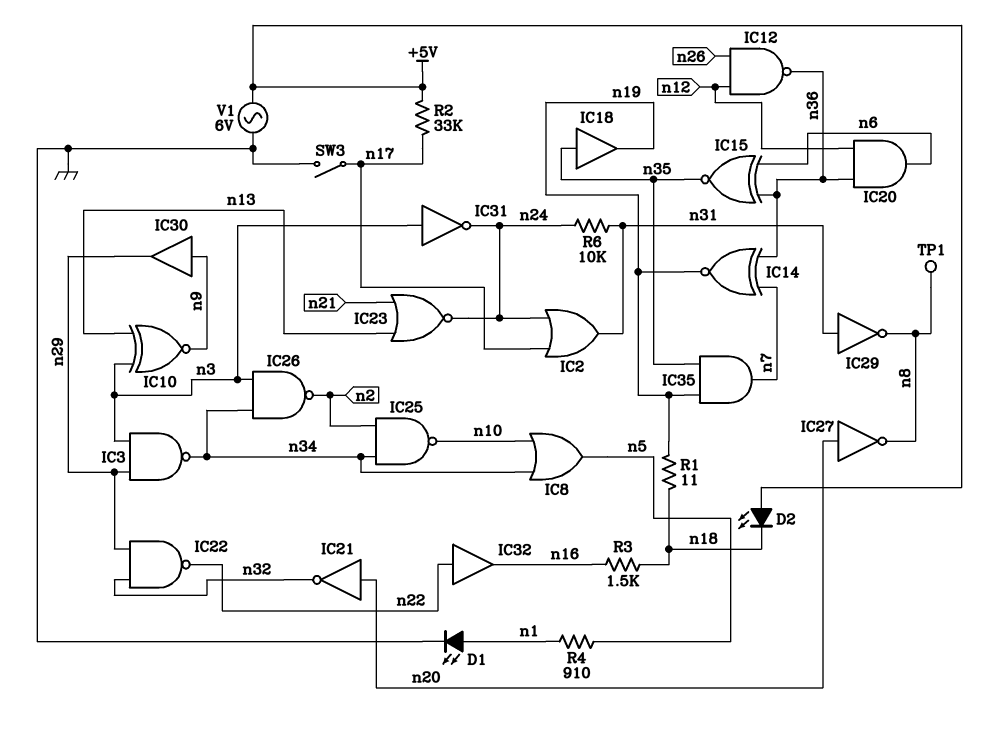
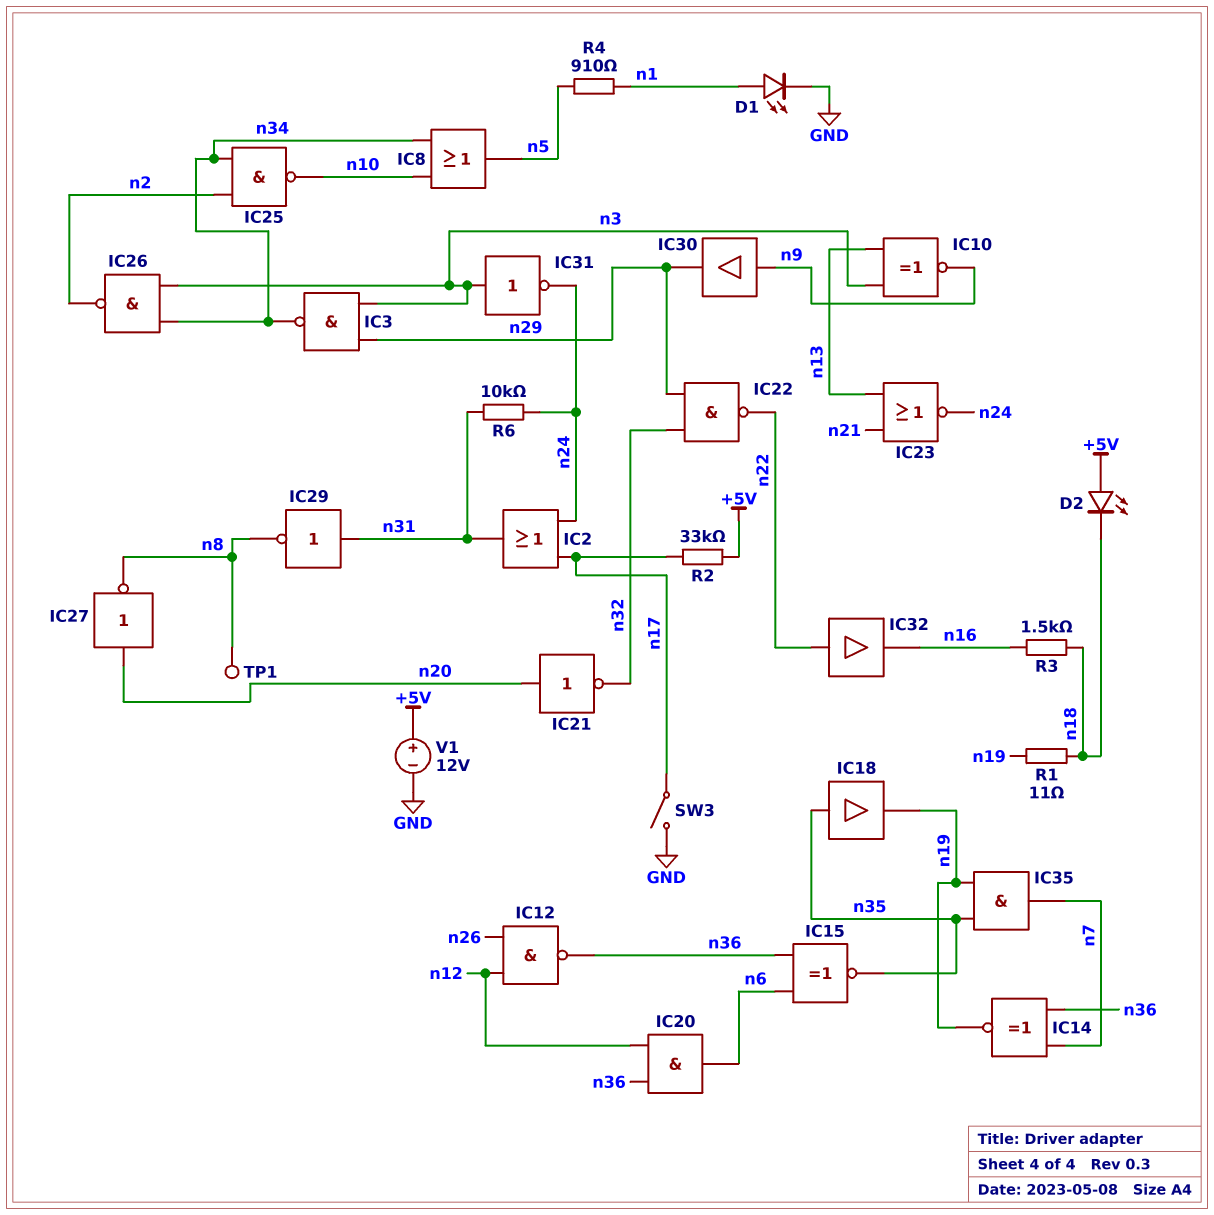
V1: AC 6V (+5V, GND) -> 12V (plus +5V, minus GND)

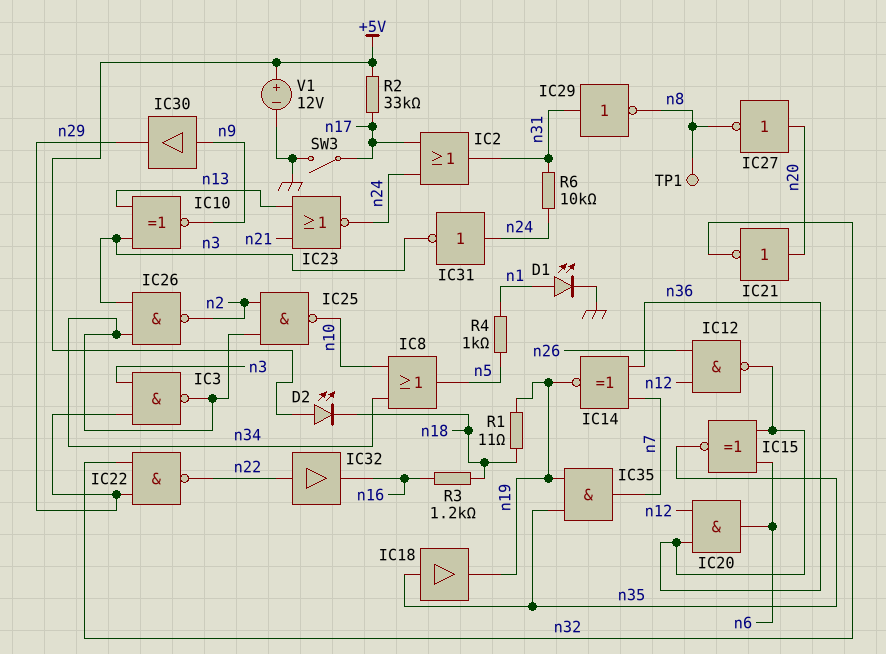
IC31: NOT (in n3, out n24) -> NOT (in n24, out n3)
R3: 1.5k (n16, n18) -> 1.2k (n16, n18)
R4: 910 (n1, n5) -> 1k (n1, n5)

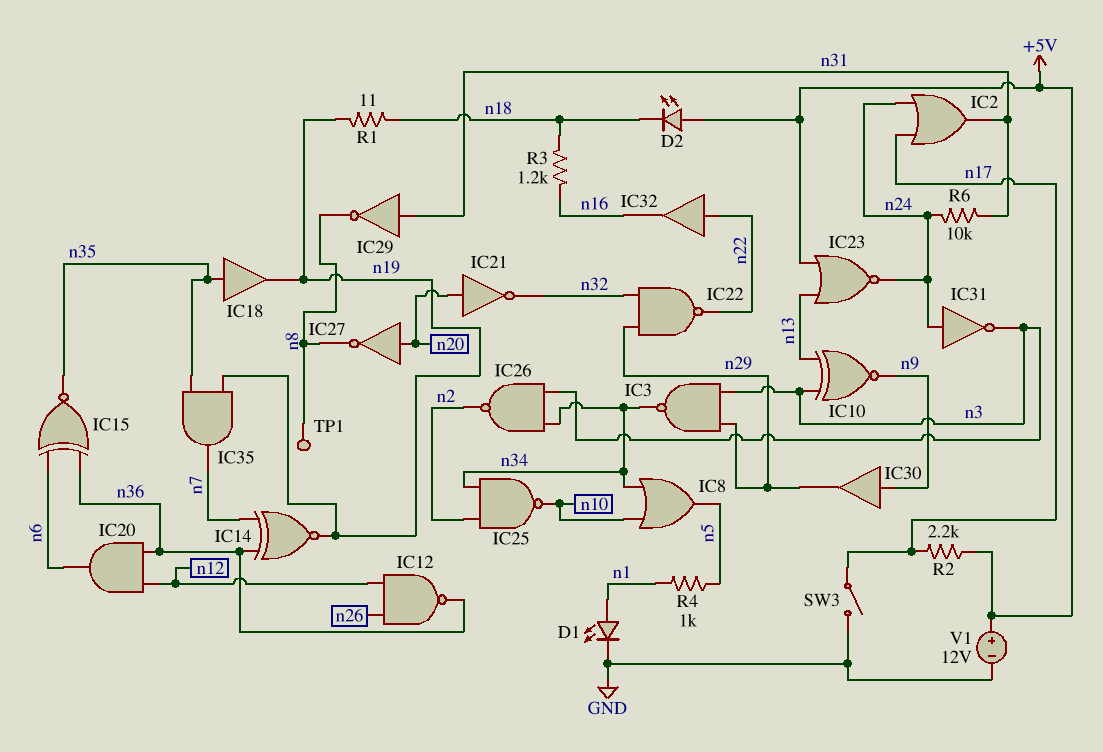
IC23: NOR (in n13, in n21, out n24) -> NOR (in +5V, in n13, out n24)
R2: 33k (+5V, n17) -> 2.2k (+5V, n17)

